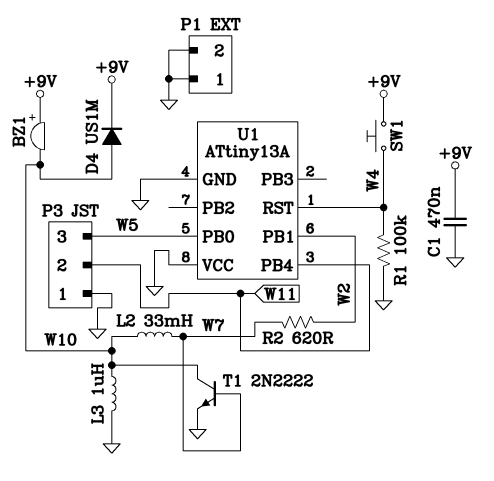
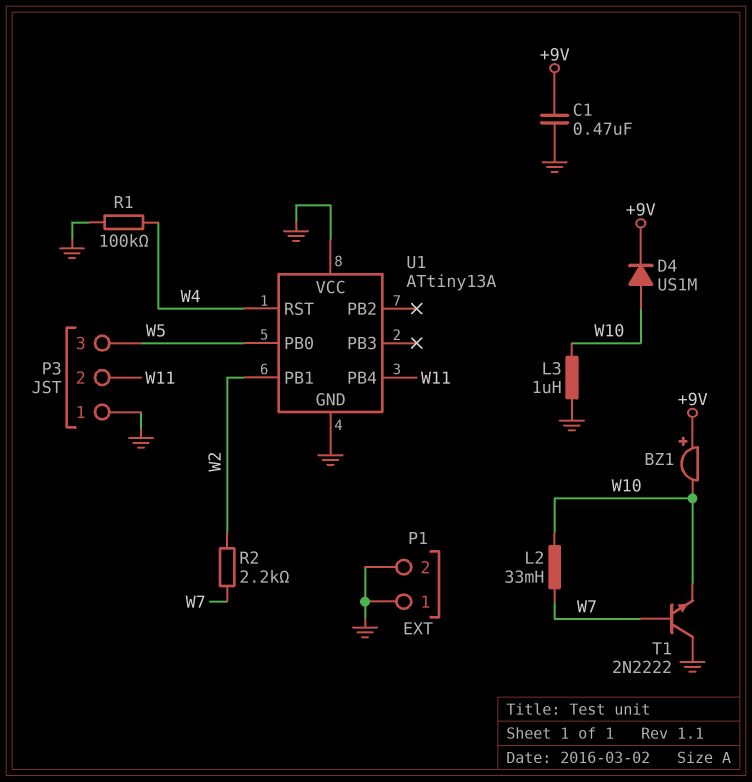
R2: 620 (W2, W7) -> 2.2k (W2, W7)
SW1: button (+9V, W4) -> none
T1: NPN 2N2222 (B W7, C W10, E GND) -> NPN 2N2222 (B W7, C GND, E W10)

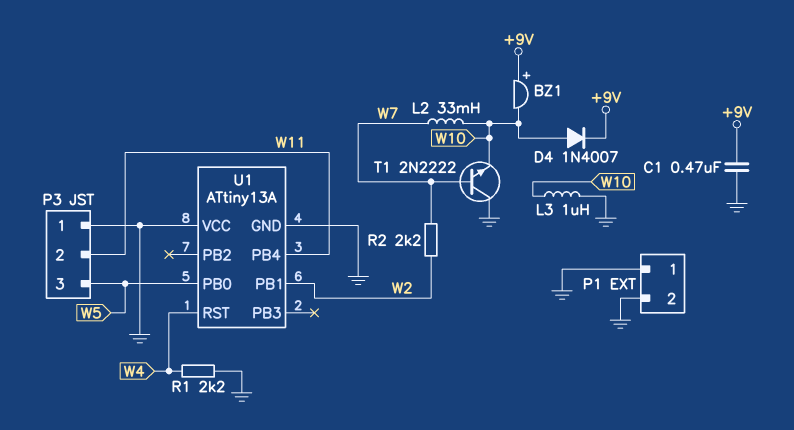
D4: diode US1M (A W10, K +9V) -> diode 1N4007 (A W10, K +9V)
R1: 100k (GND, W4) -> 2.2k (GND, W4)

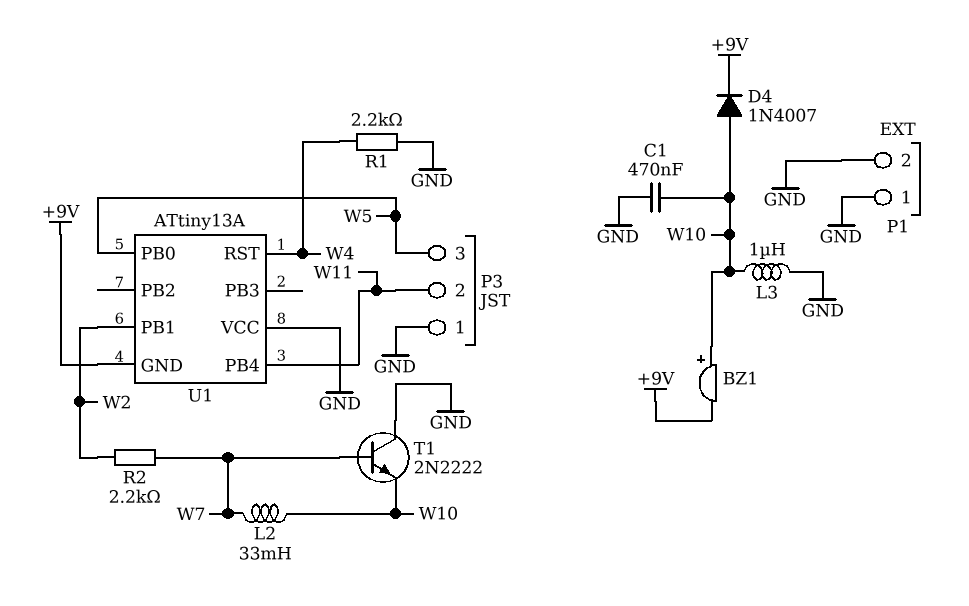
BZ1: buzzer (plus +9V, minus W10) -> buzzer (plus W10, minus +9V)
C1: 470nF (+9V, GND) -> 470nF (GND, W10)
U1 pin GND: GND -> +9V

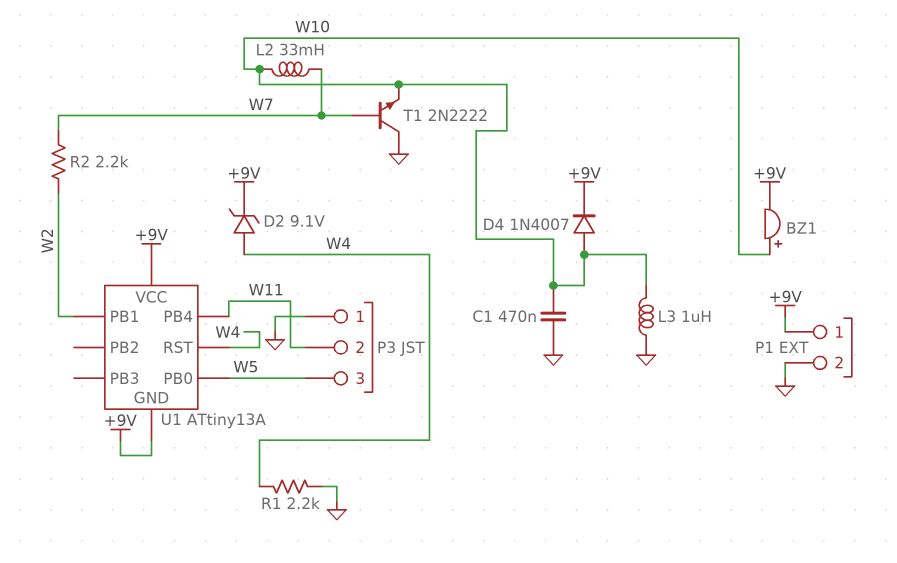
D2: none -> zener 9.1V (A W4, K +9V)
P1 pin 1: GND -> +9V
U1 pin VCC: GND -> +9V

